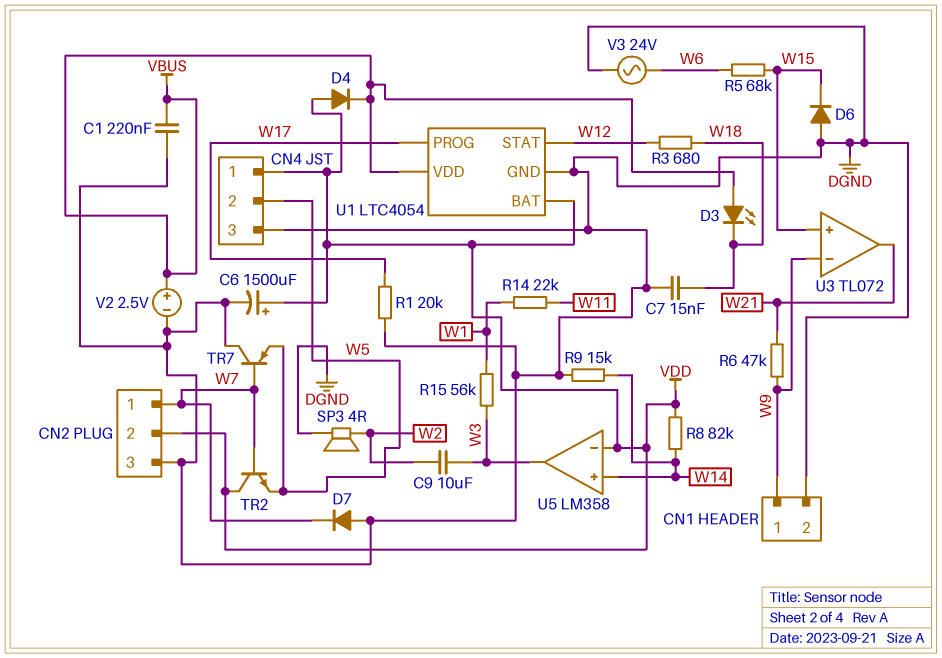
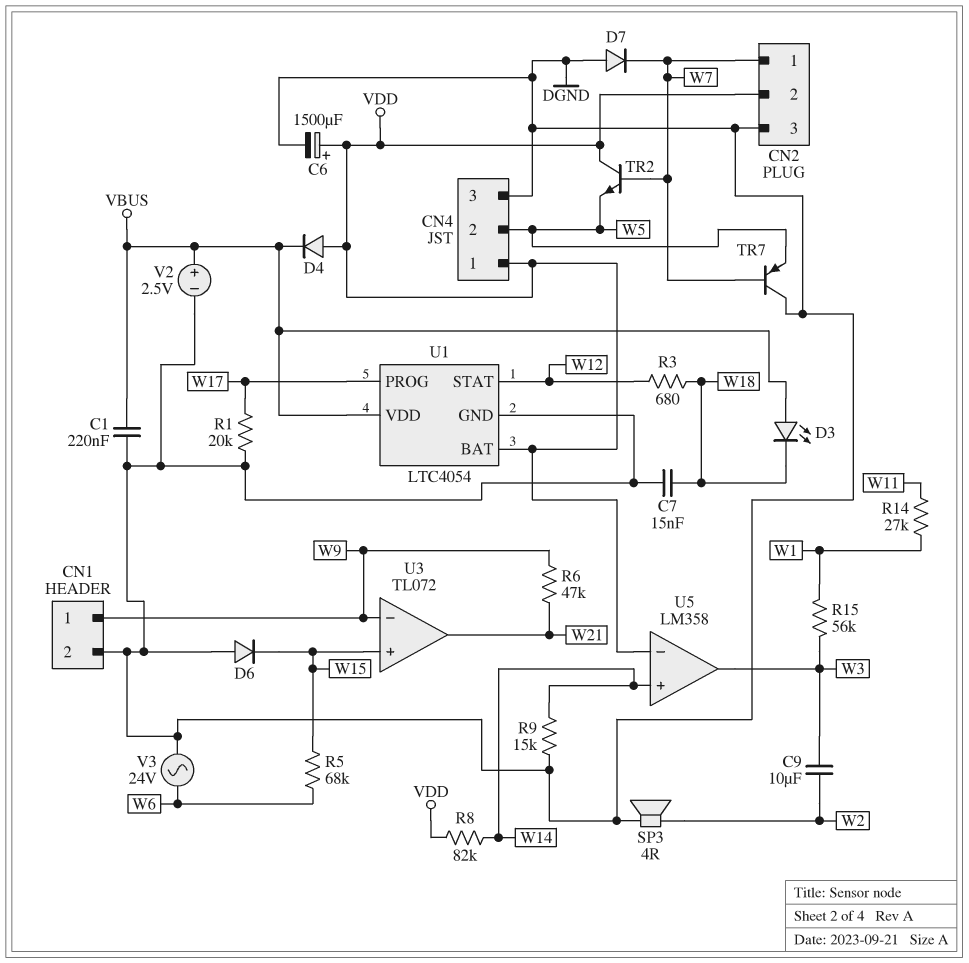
R14: 22k (W1, W11) -> 27k (W1, W11)

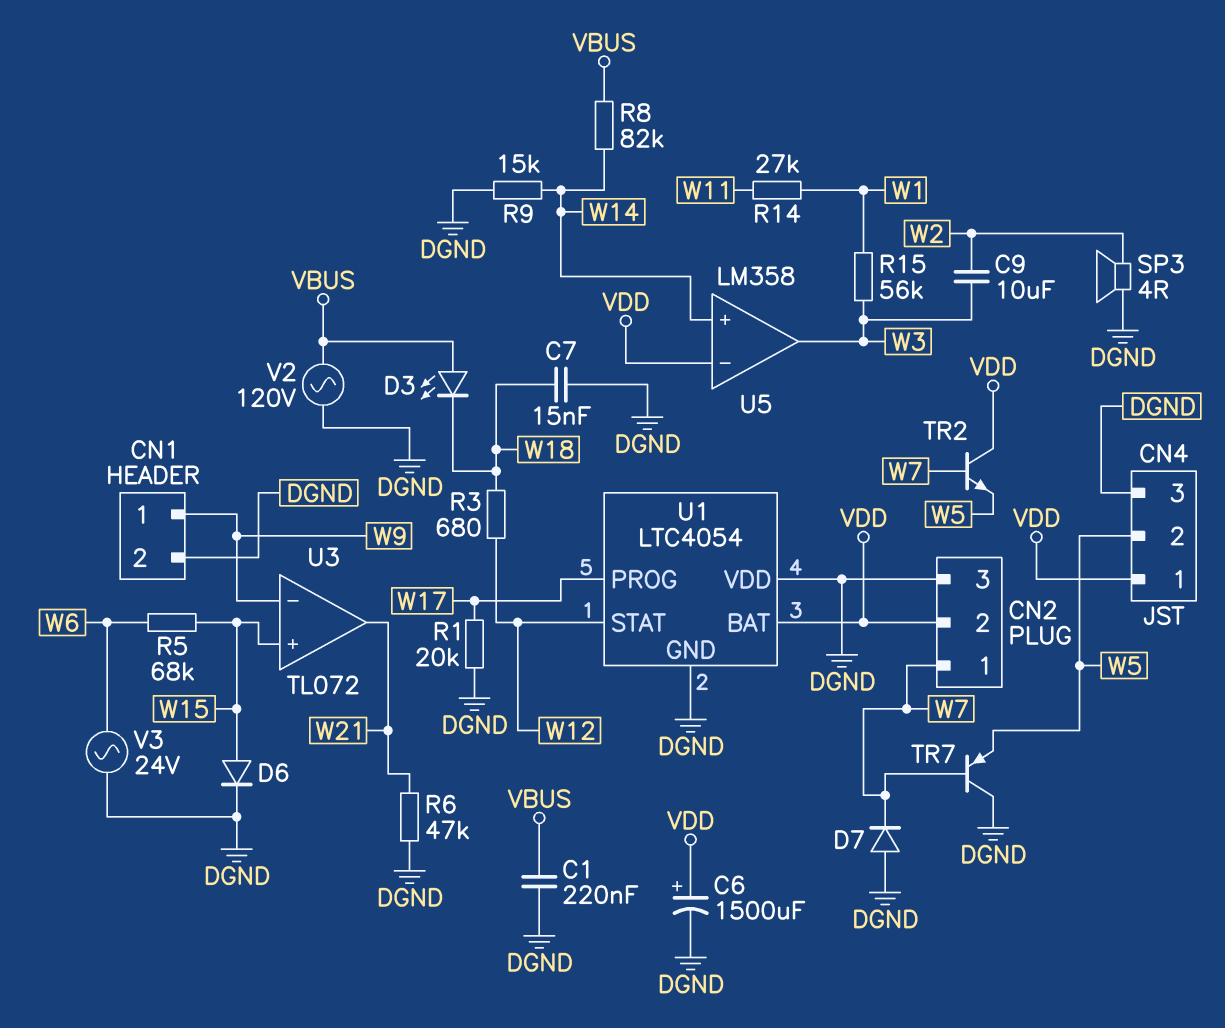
D4: diode (A VDD, K VBUS) -> none
D6: diode (A DGND, K W15) -> diode (A W15, K DGND)
R6: 47k (W9, W21) -> 47k (DGND, W21)
R8: 82k (VDD, W14) -> 82k (VBUS, W14)
U1 pin VDD: VBUS -> DGND
V2: 2.5V (plus VBUS, minus DGND) -> AC 120V (DGND, VBUS)

